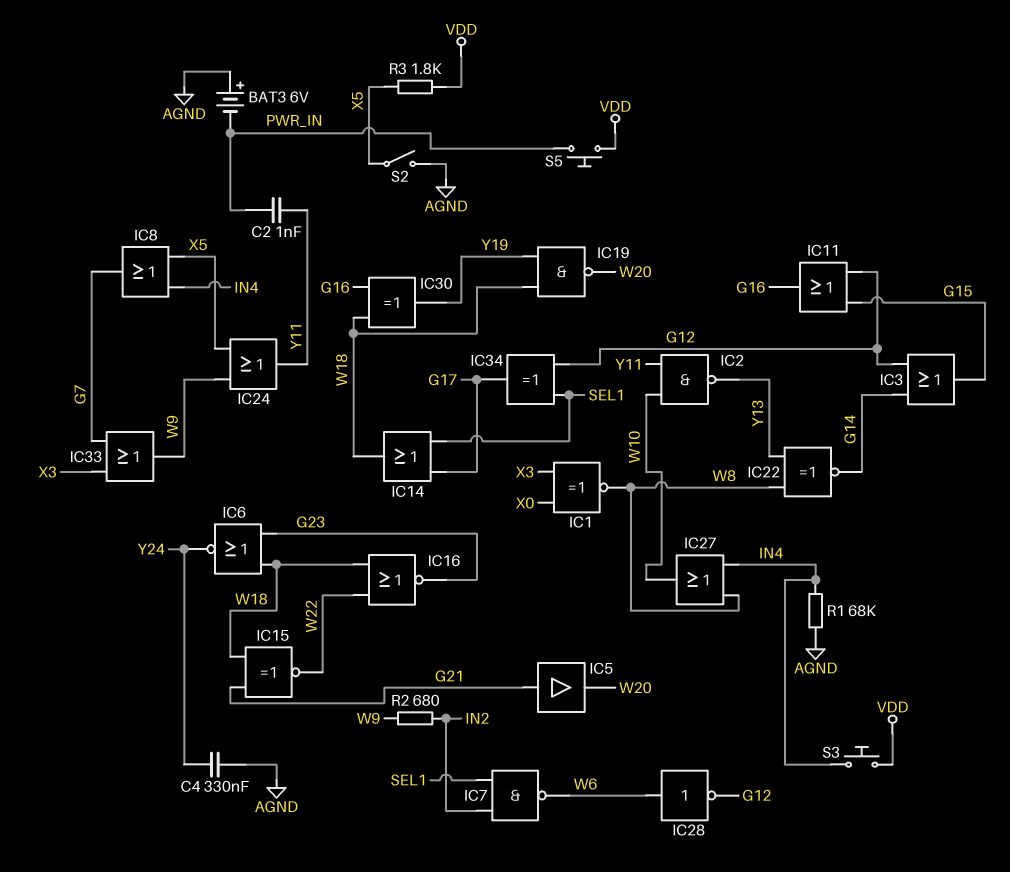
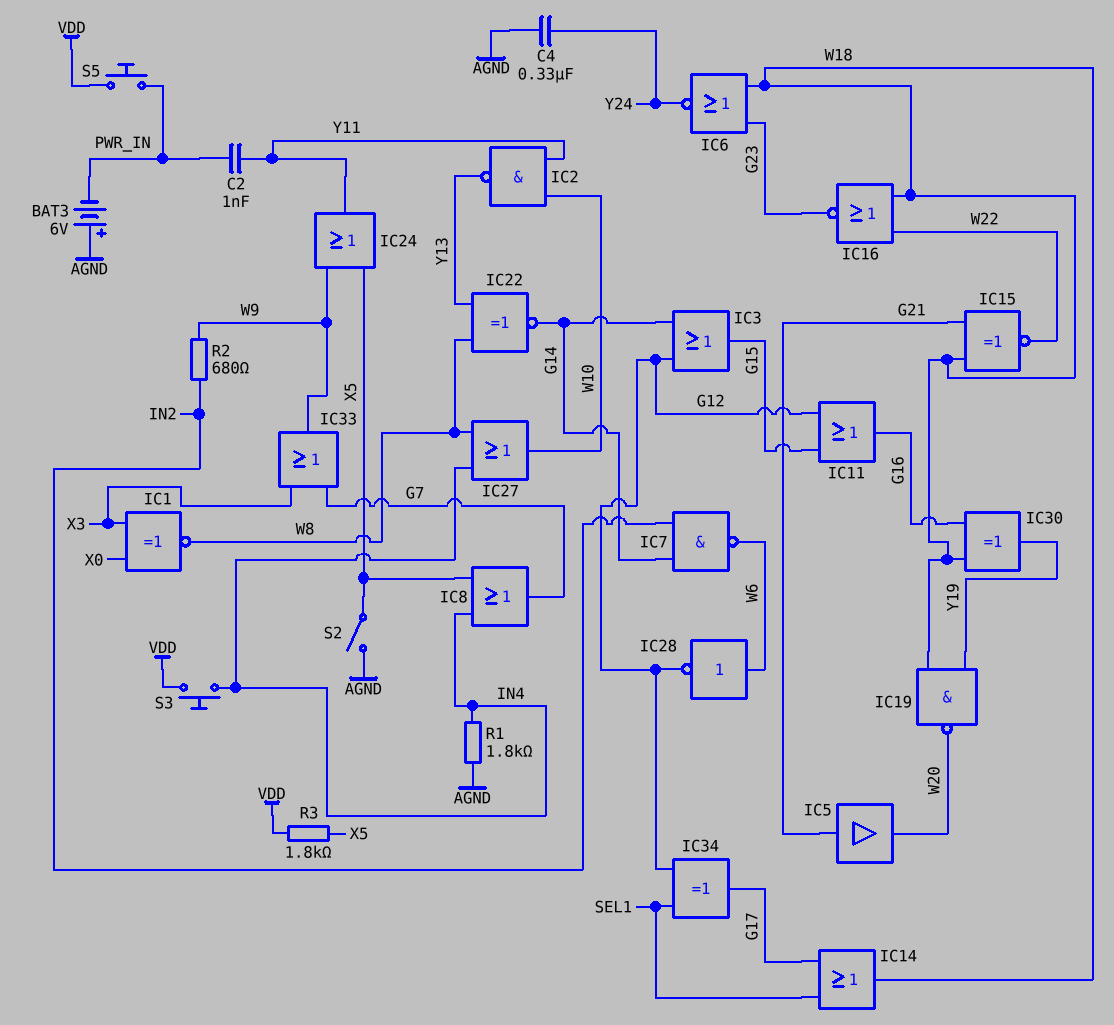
IC7: NAND (in IN2, in SEL1, out W6) -> NAND (in G14, in IN2, out W6)
R1: 68k (AGND, IN4) -> 1.8k (AGND, IN4)

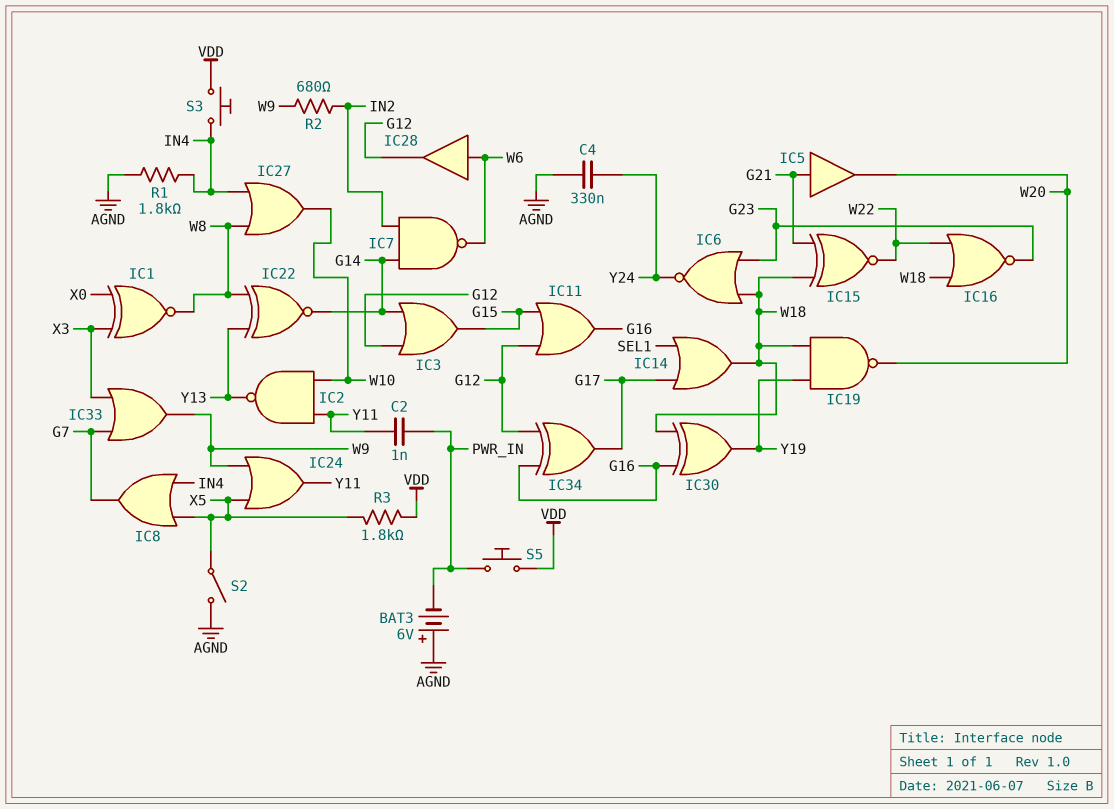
IC28: NOT (in W6, out G12) -> buffer (in W6, out G12)
IC34: XOR (in G12, in SEL1, out G17) -> XOR (in G12, in G16, out G17)

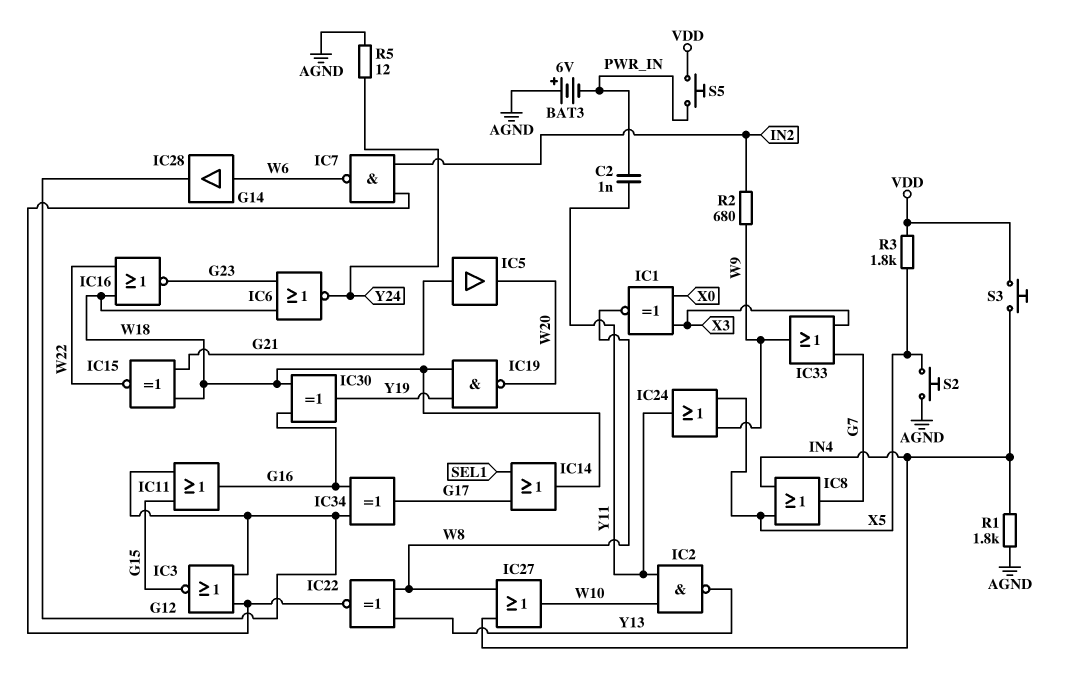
C4: 330nF (AGND, Y24) -> none
IC3: OR (in G12, in G14, out G15) -> NOR (in G12, in G14, out G15)
R5: none -> 12 (AGND, Y24)
S2: switch (AGND, X5) -> button (AGND, X5)

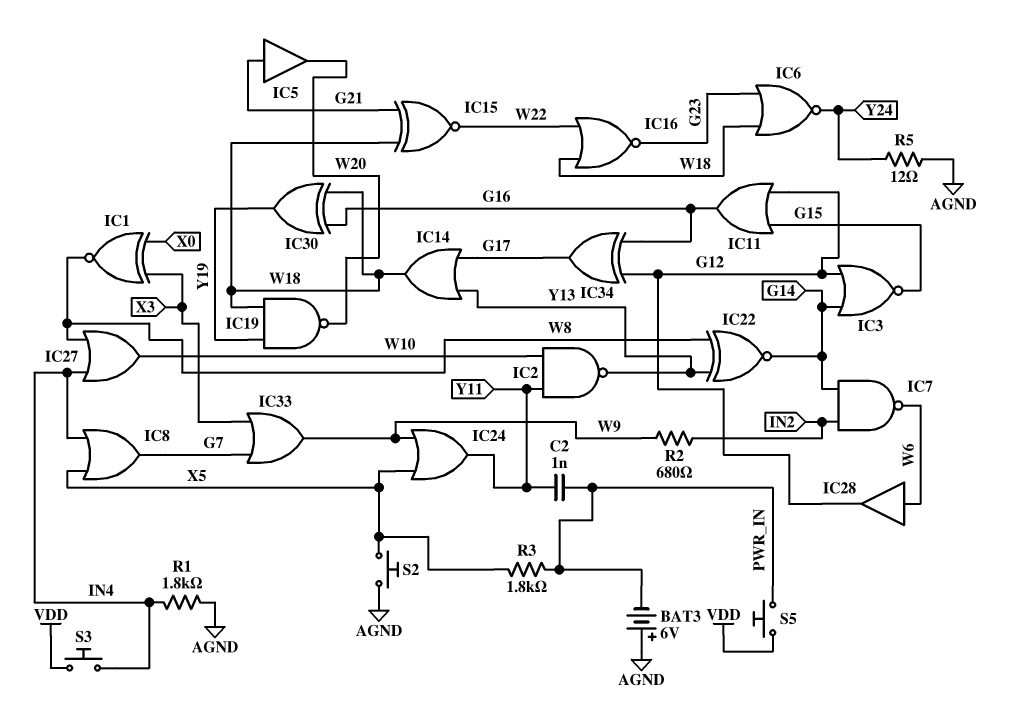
IC14: OR (in G17, in SEL1, out W18) -> OR (in G17, in Y13, out W18)
R3: 1.8k (VDD, X5) -> 1.8k (PWR_IN, X5)

